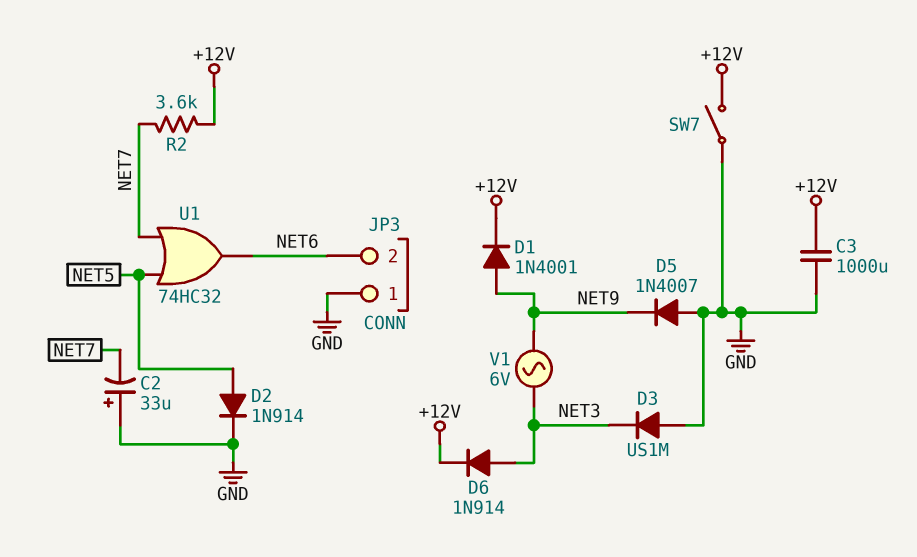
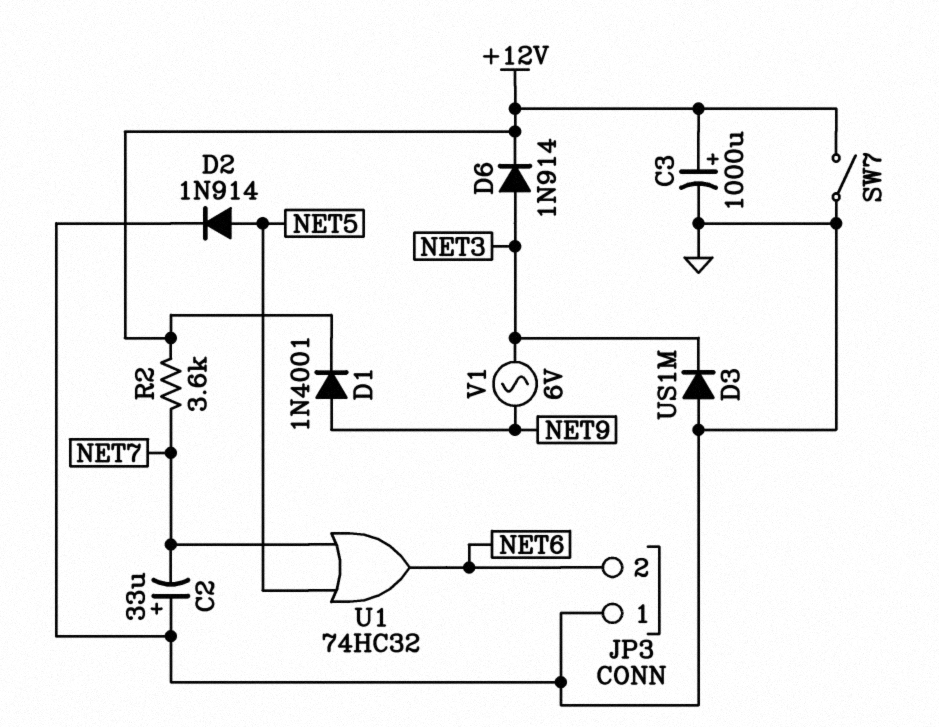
C3: 1000uF (+12V, GND) -> 1000uF (plus +12V, minus GND)
D5: diode 1N4007 (A GND, K NET9) -> none

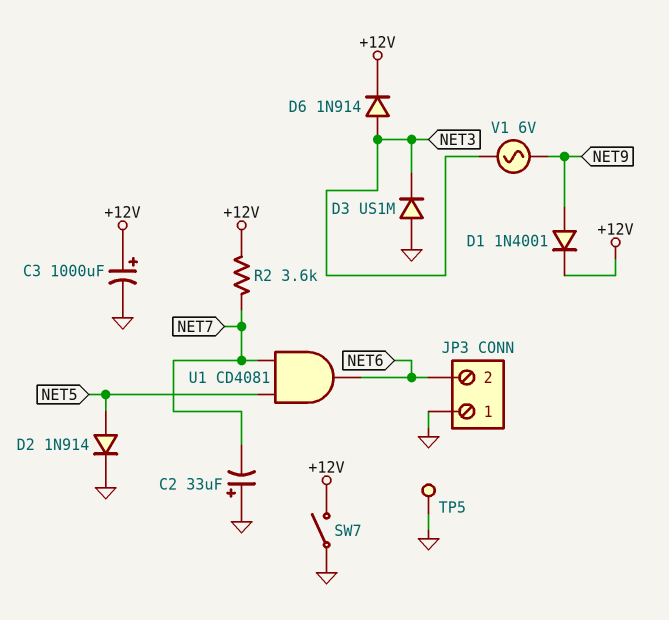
TP5: none -> test point (GND)
U1: OR 74HC32 (in NET5, in NET7, out NET6) -> AND CD4081 (in NET5, in NET7, out NET6)

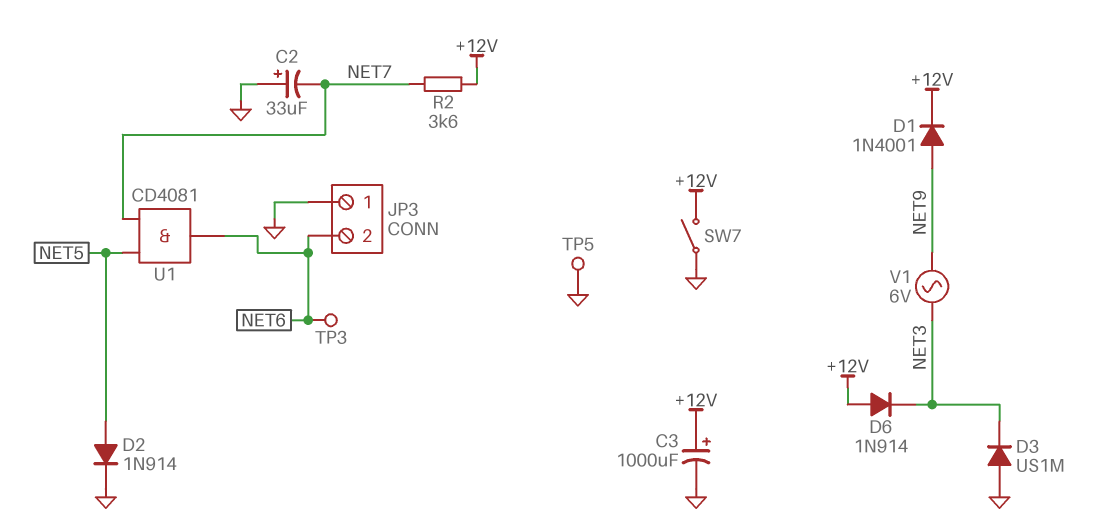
D6: diode 1N914 (A NET3, K +12V) -> diode 1N914 (A +12V, K NET3)
TP3: none -> test point (NET6)

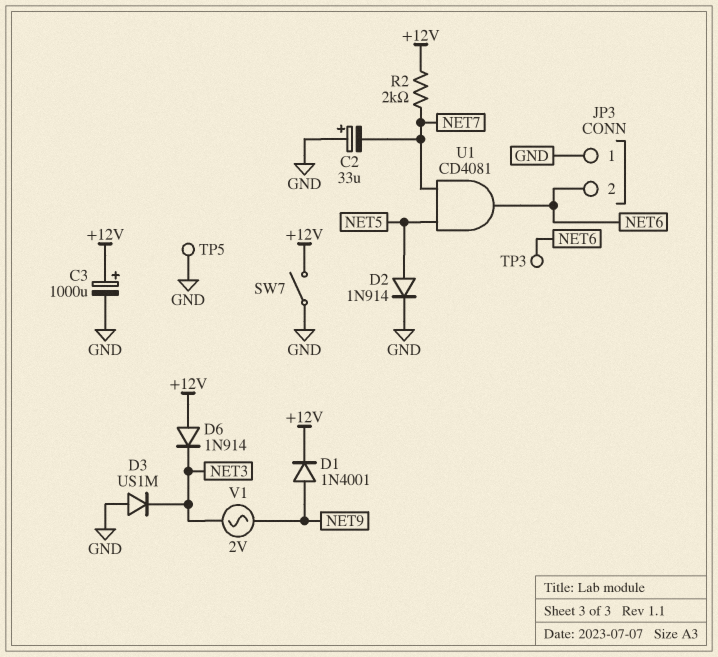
R2: 3.6k (+12V, NET7) -> 2k (+12V, NET7)
V1: AC 6V (NET3, NET9) -> AC 2V (NET3, NET9)

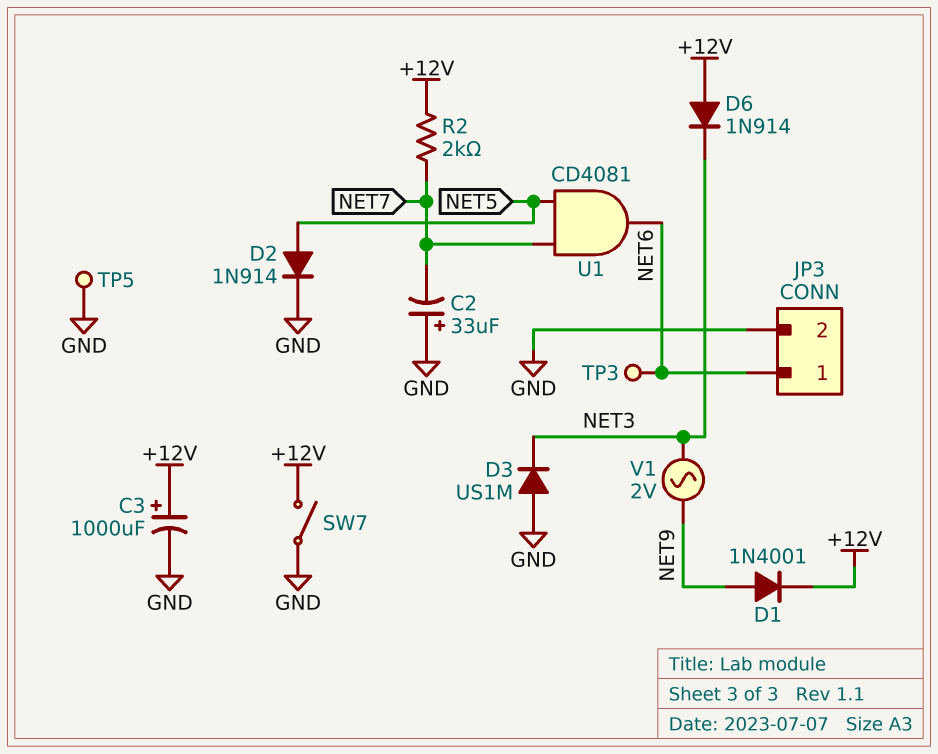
JP3 pin 1: GND -> NET6
JP3 pin 2: NET6 -> GND

